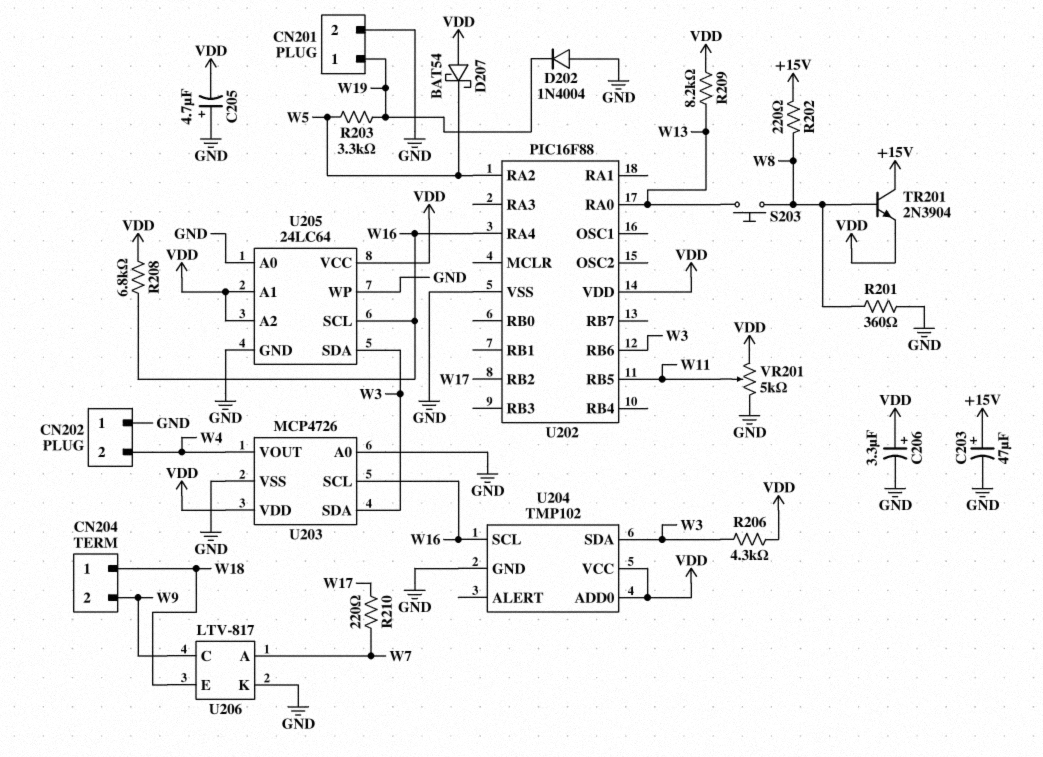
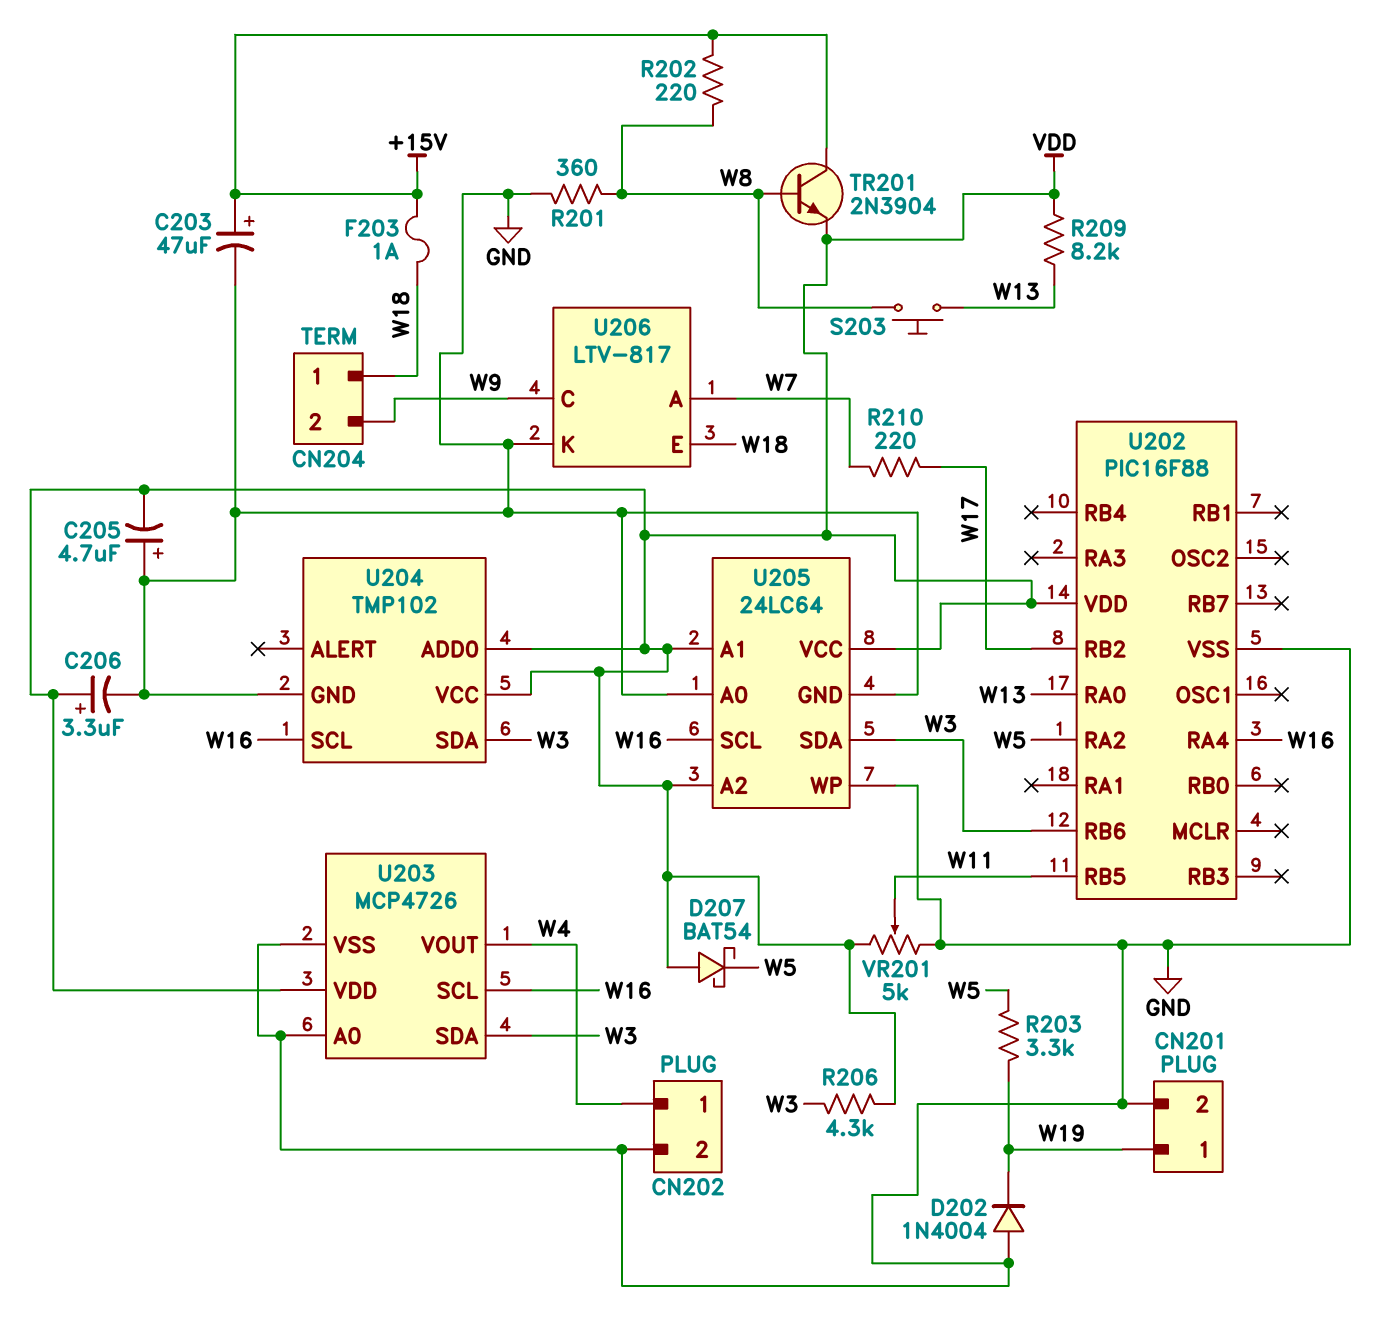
CN202 pin 1: GND -> W4
CN202 pin 2: W4 -> GND
F203: none -> 1A (+15V, W18)
R208: 6.8k (VDD, W16) -> none

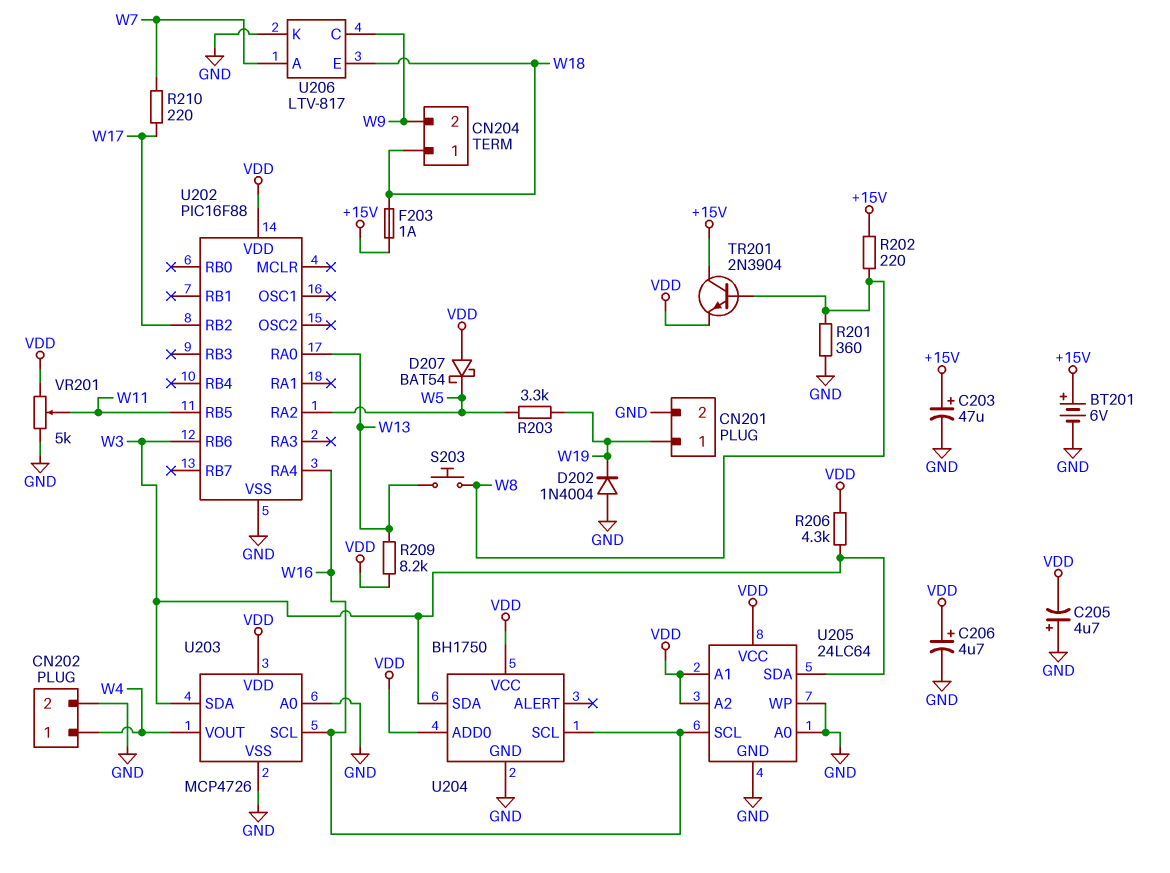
BT201: none -> 6V (plus +15V, minus GND)
C206: 3.3uF (plus VDD, minus GND) -> 4.7uF (plus VDD, minus GND)
U204: TMP102 -> BH1750

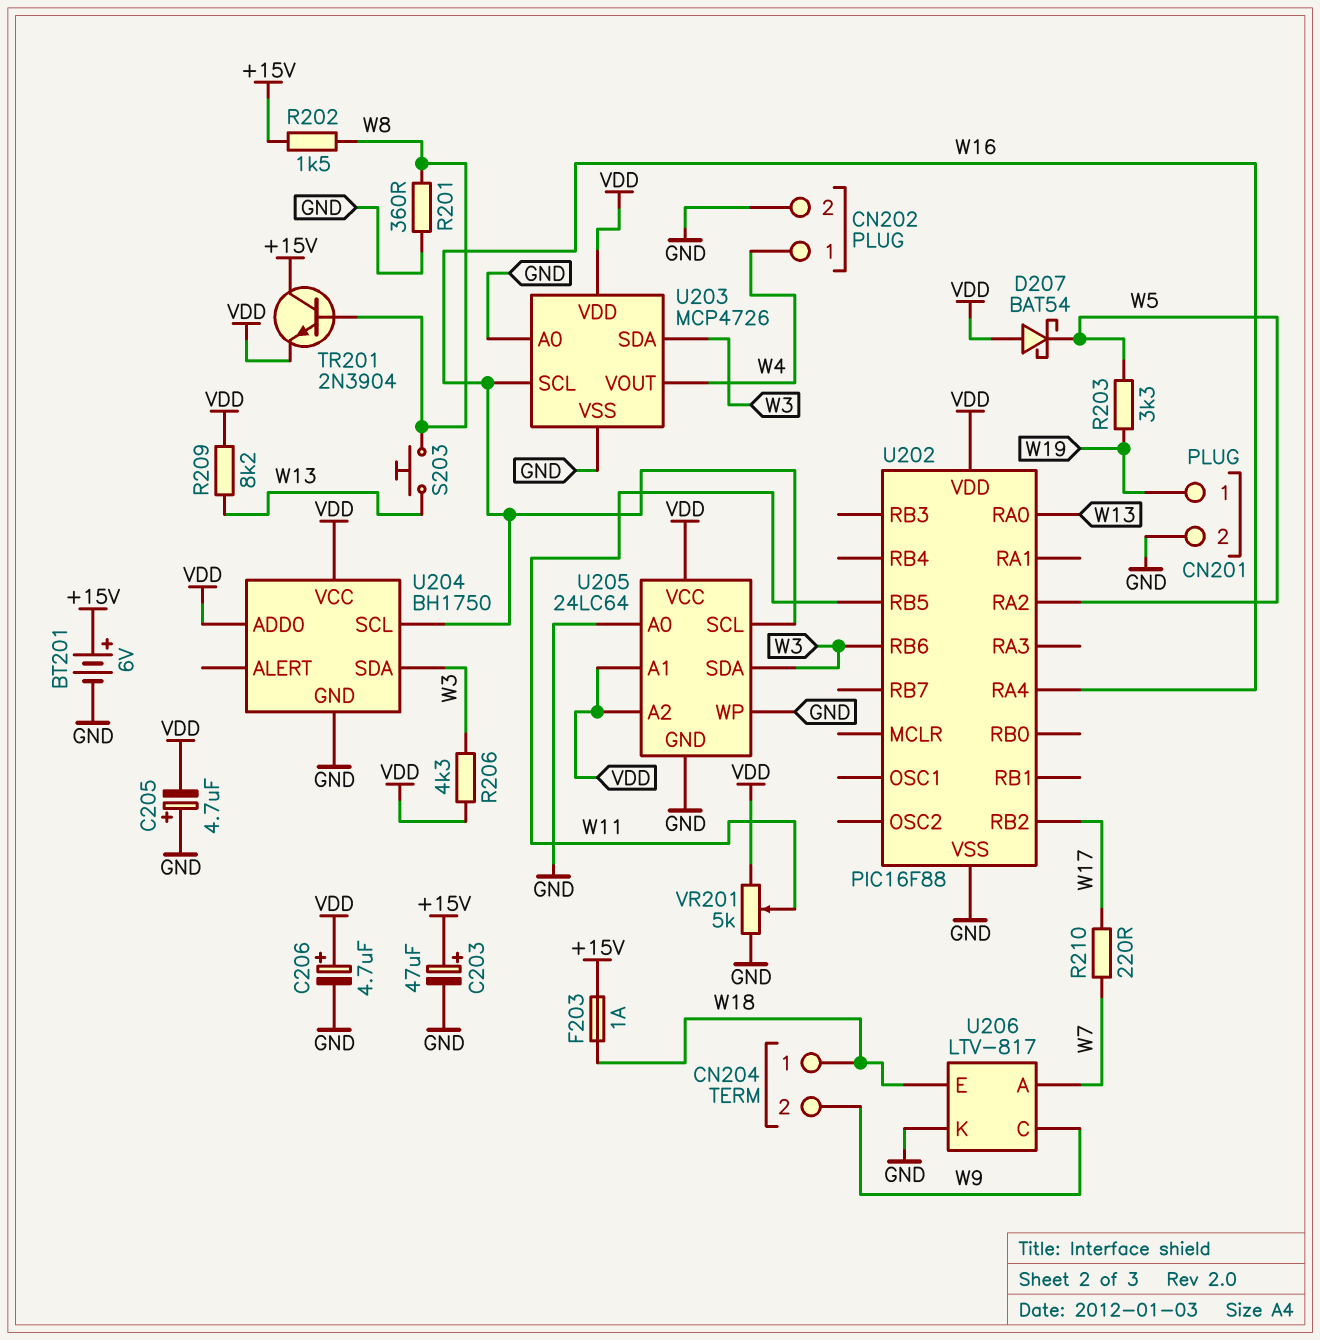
D202: diode 1N4004 (A GND, K W19) -> none
R202: 220 (+15V, W8) -> 1.5k (+15V, W8)

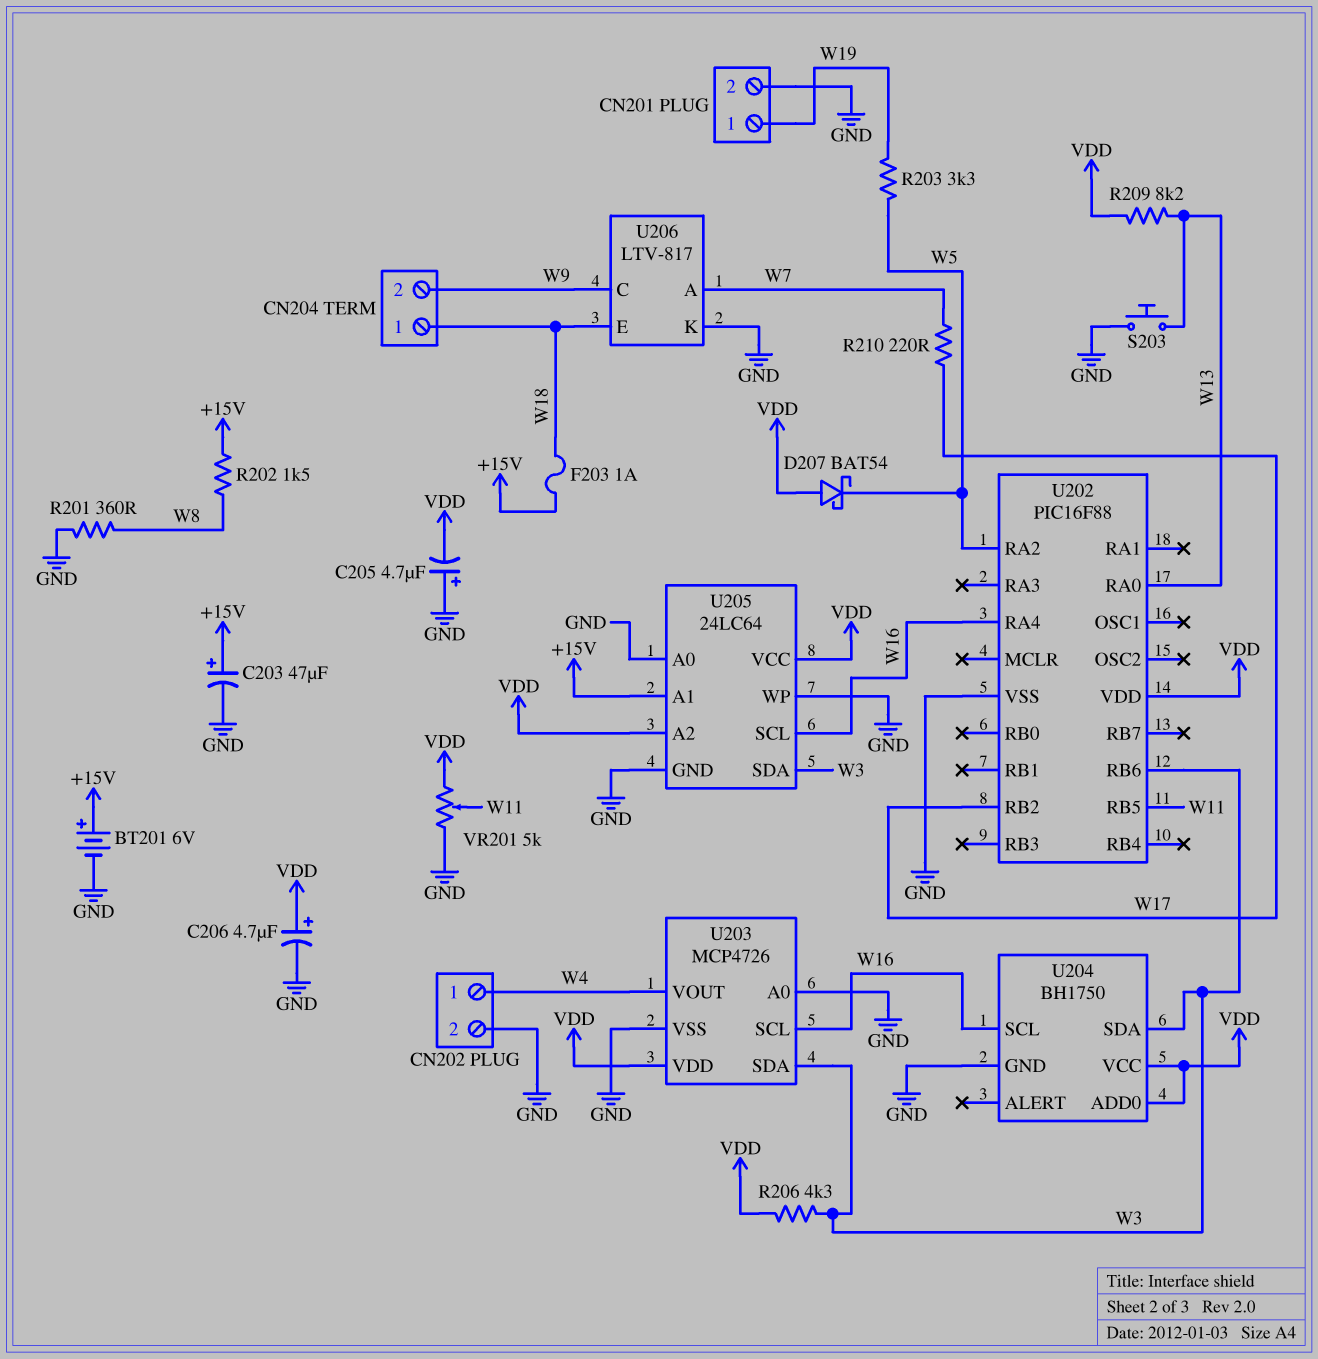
S203: button (W8, W13) -> button (GND, W13)
TR201: NPN 2N3904 (B W8, C +15V, E VDD) -> none
U205 pin A1: VDD -> +15V

